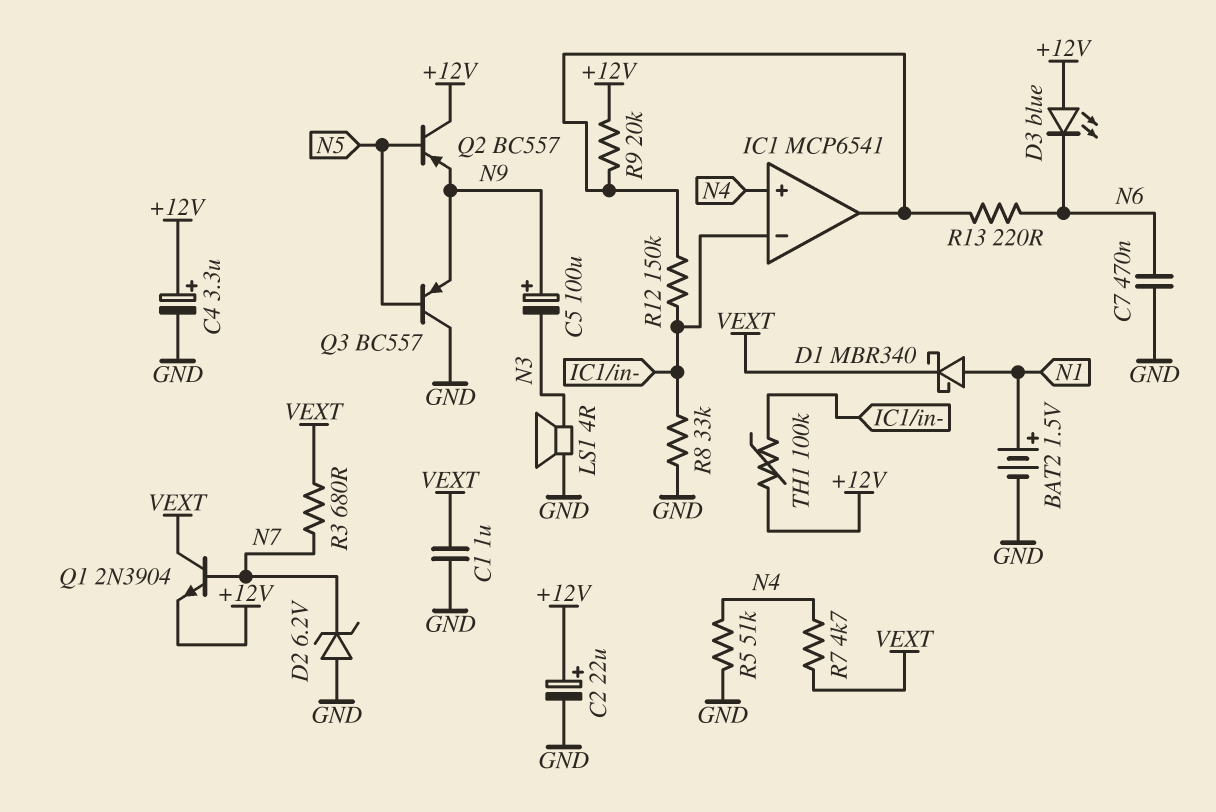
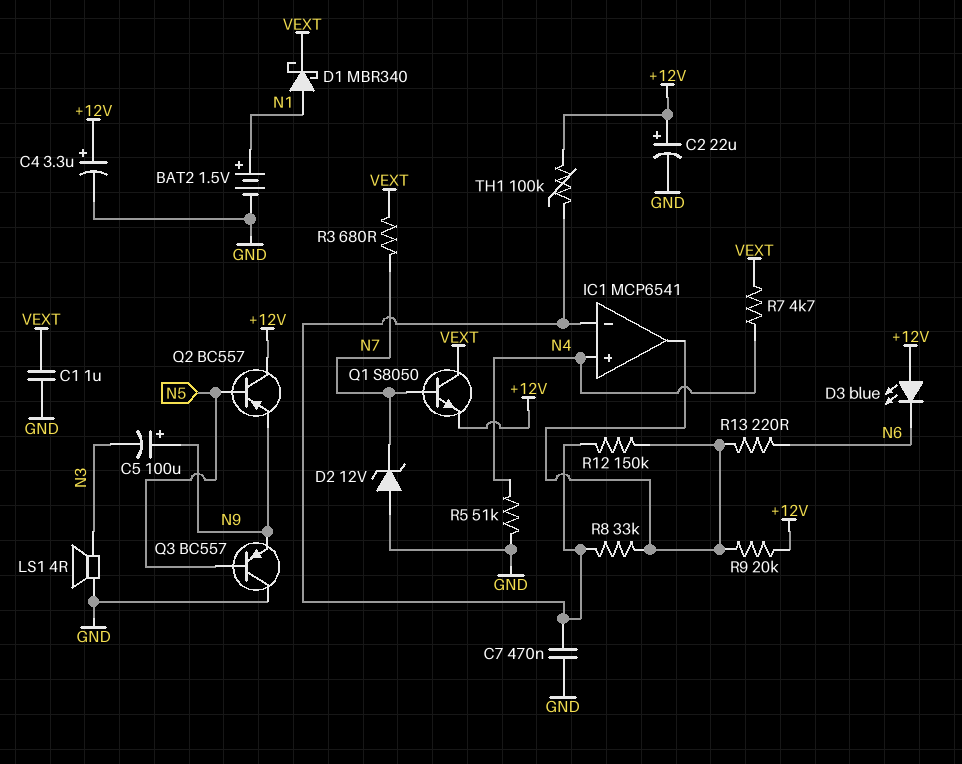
C7: 470nF (GND, N6) -> 470nF (GND, IC1/in-)
D2: zener 6.2V (A GND, K N7) -> zener 12V (A GND, K N7)
Q1: NPN 2N3904 (B N7, C VEXT, E +12V) -> NPN S8050 (B N7, C VEXT, E +12V)
R8: 33k (GND, IC1/in-) -> 33k (IC1/in-, IC1/out)

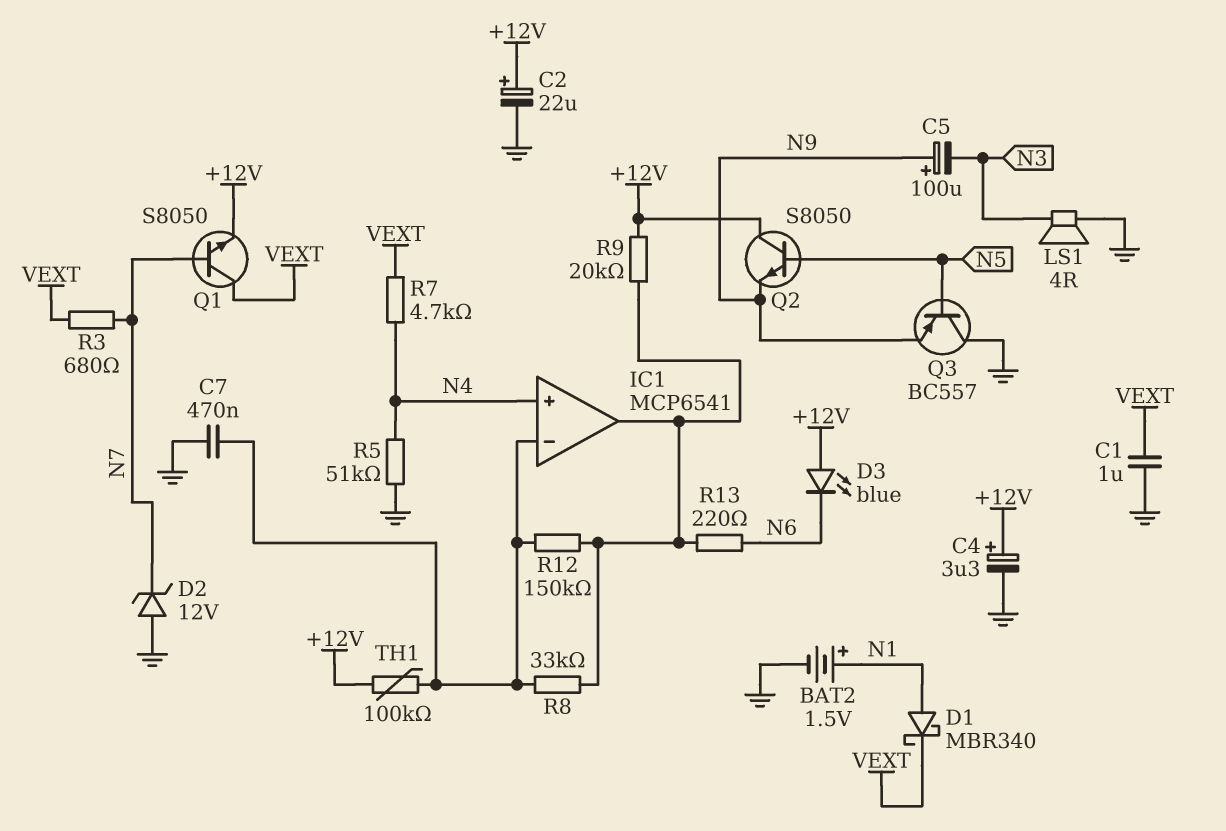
Q2: PNP BC557 (B N5, C +12V, E N9) -> NPN S8050 (B N5, C +12V, E N9)

